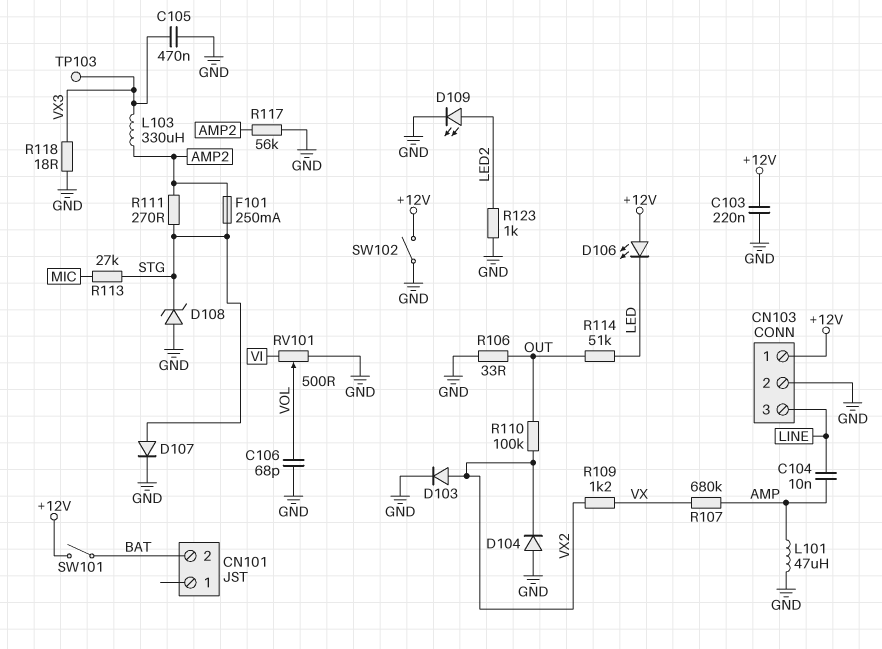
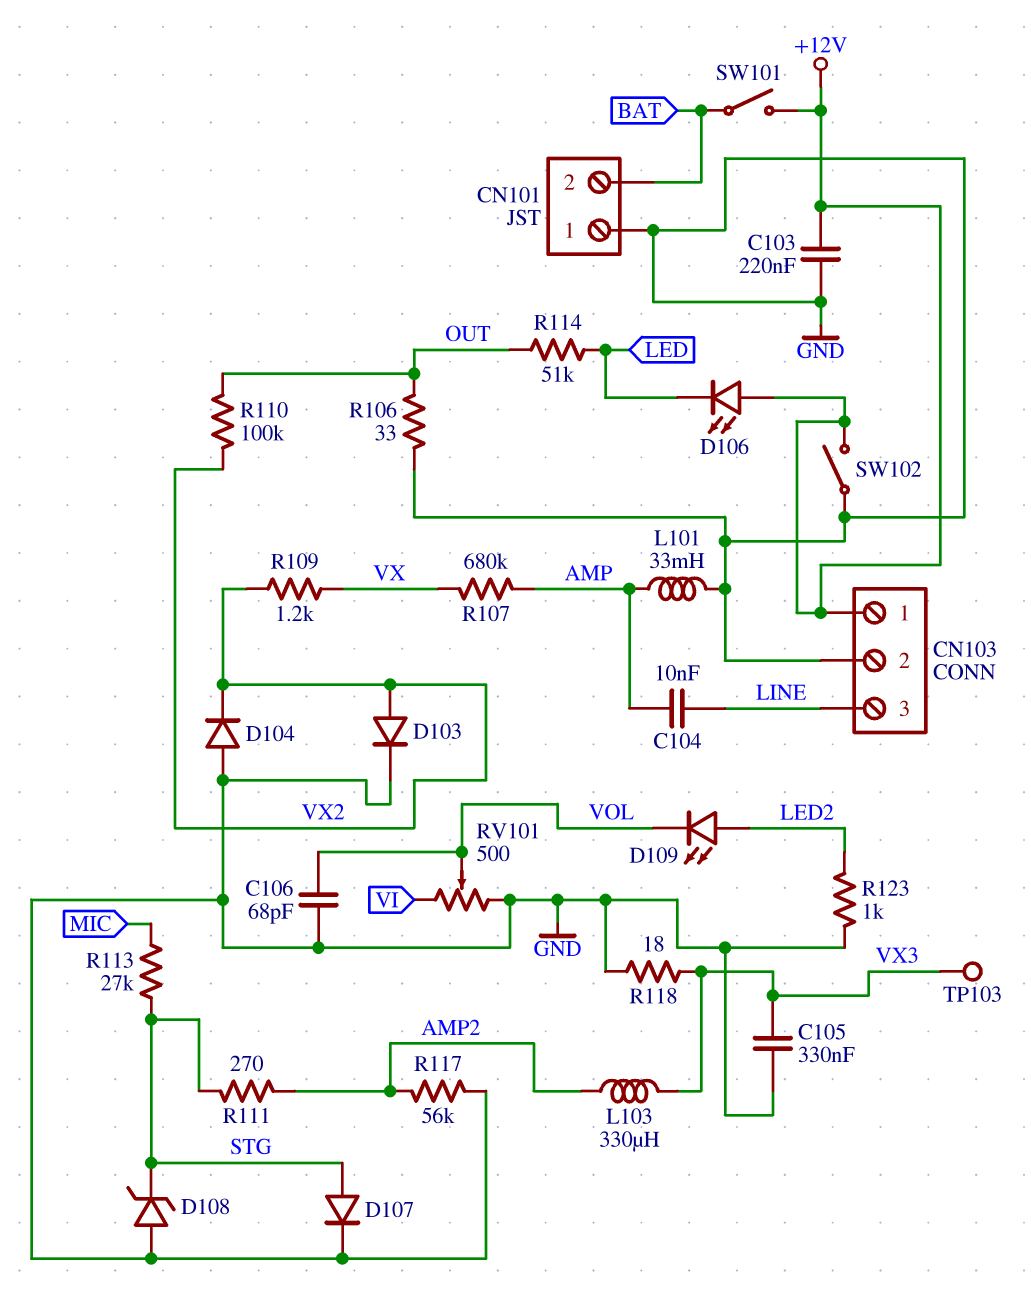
C105: 470nF (GND, VX3) -> 330nF (GND, VX3)
CN101 pin 1: none -> GND
D109: LED (A LED2, K GND) -> LED (A LED2, K VOL)
F101: 250mA (AMP2, STG) -> none
L101: 47uH (AMP, GND) -> 33mH (AMP, GND)

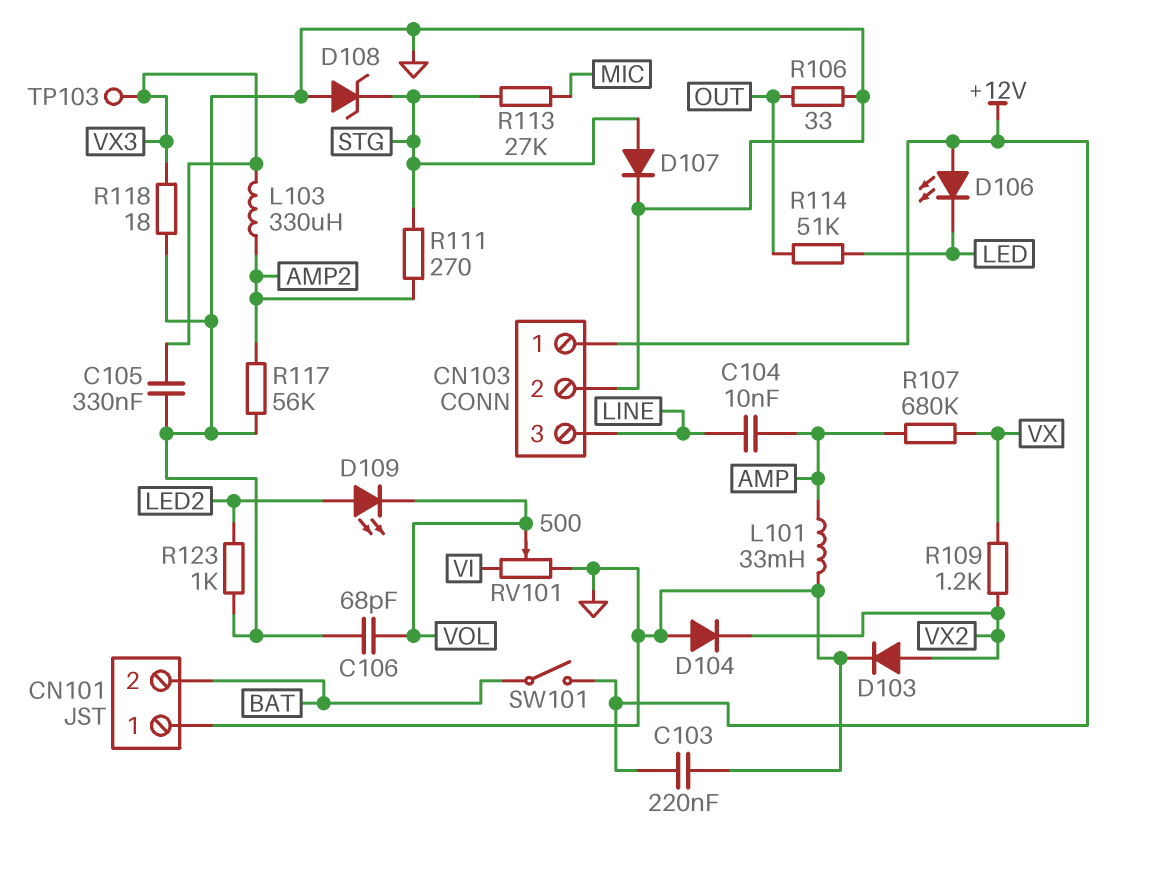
R110: 100k (OUT, VX2) -> none
SW102: switch (+12V, GND) -> none

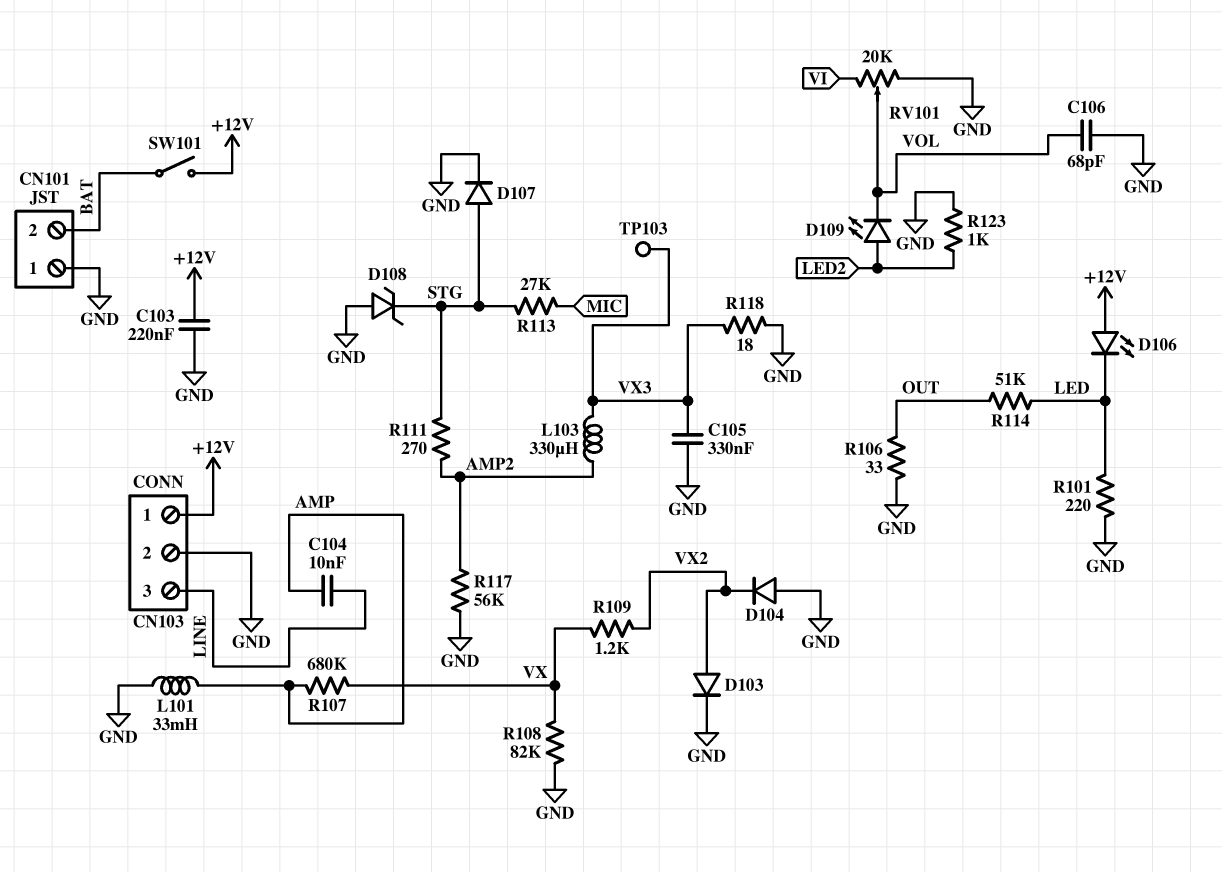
R101: none -> 220 (GND, LED)
R108: none -> 82k (GND, VX)
RV101: 500 (GND, VI, wiper VOL) -> 20k (GND, VI, wiper VOL)

